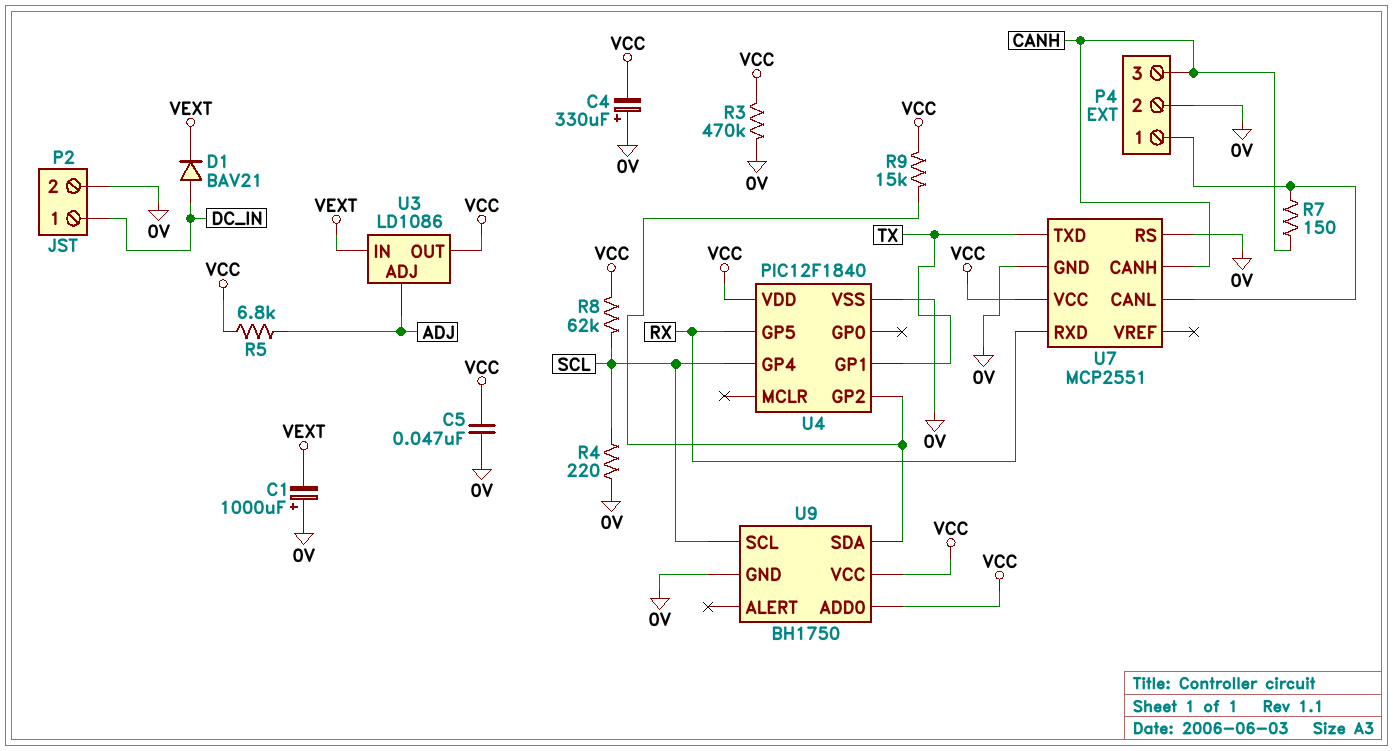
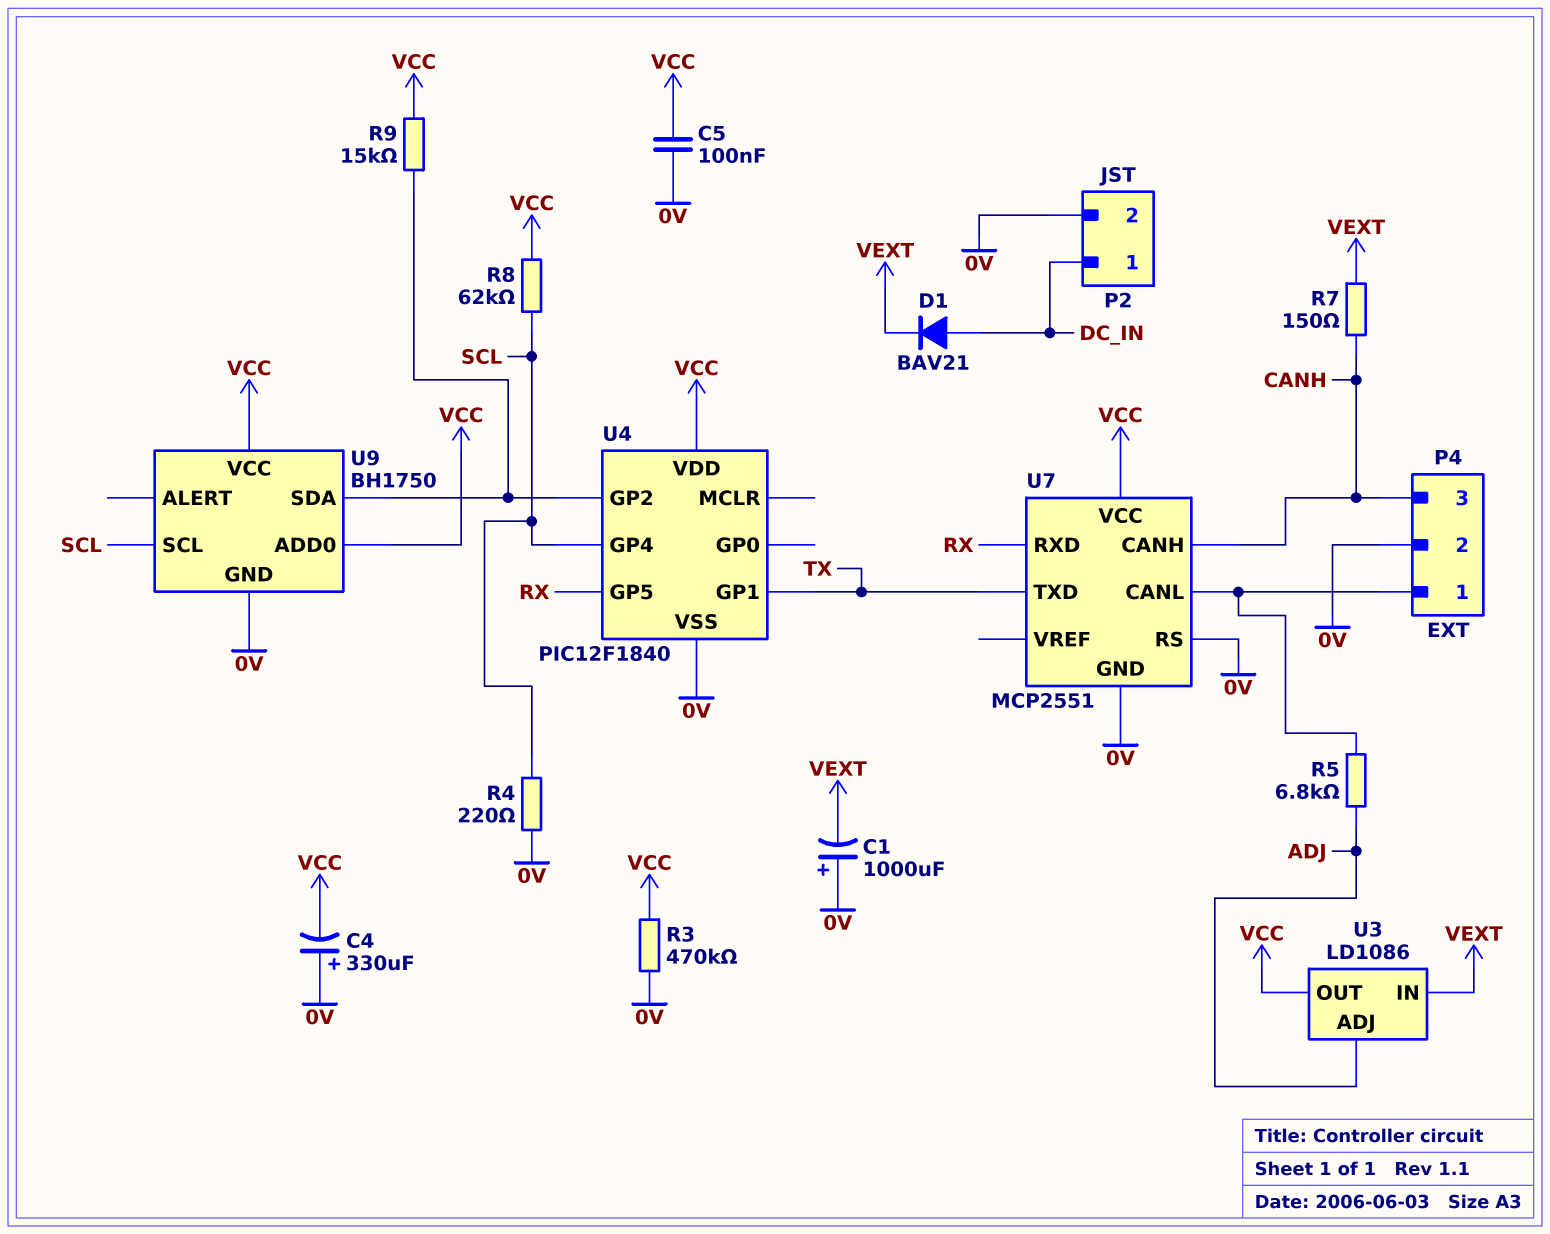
C5: 47nF (0V, VCC) -> 100nF (0V, VCC)
R5: 6.8k (ADJ, VCC) -> 6.8k (ADJ, P4/1)
R7: 150 (CANH, P4/1) -> 150 (CANH, VEXT)

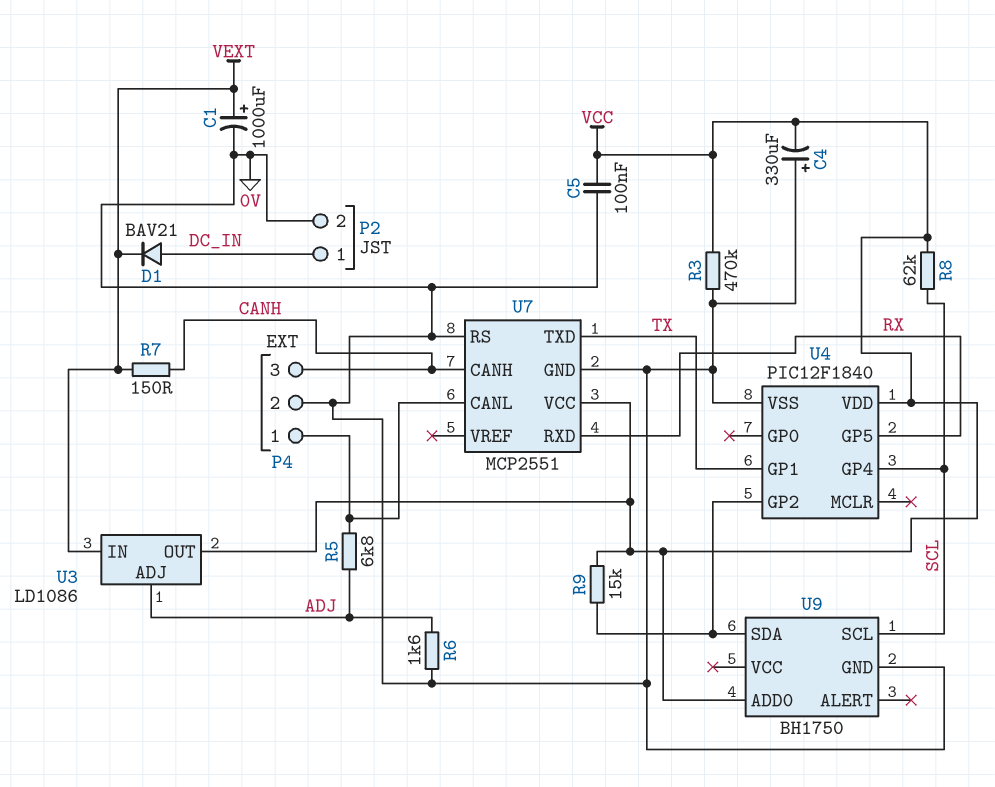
C1: 1000uF (plus 0V, minus VEXT) -> 1000uF (plus VEXT, minus 0V)
R4: 220 (0V, SCL) -> none
R6: none -> 1.6k (0V, ADJ)
U9 pin VCC: VCC -> none

